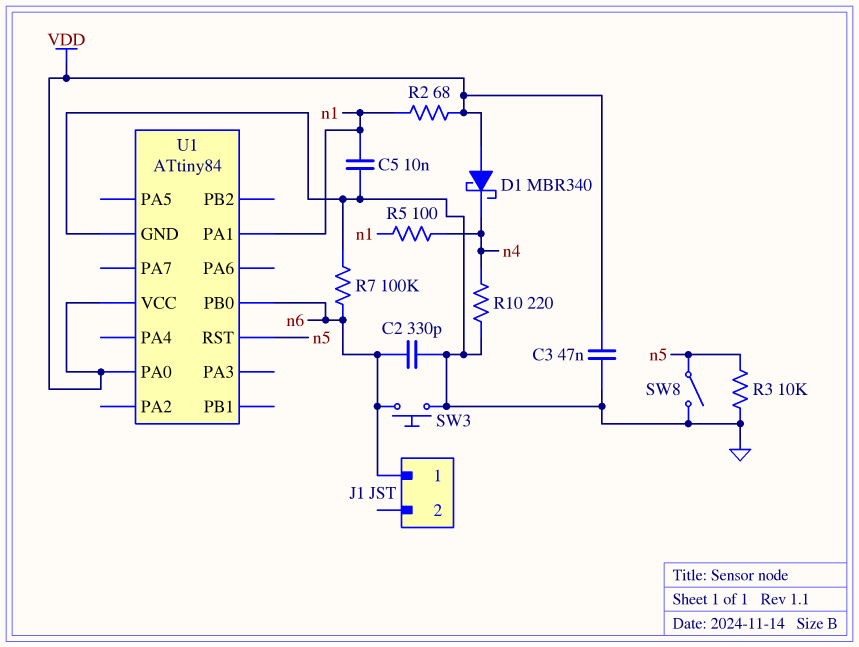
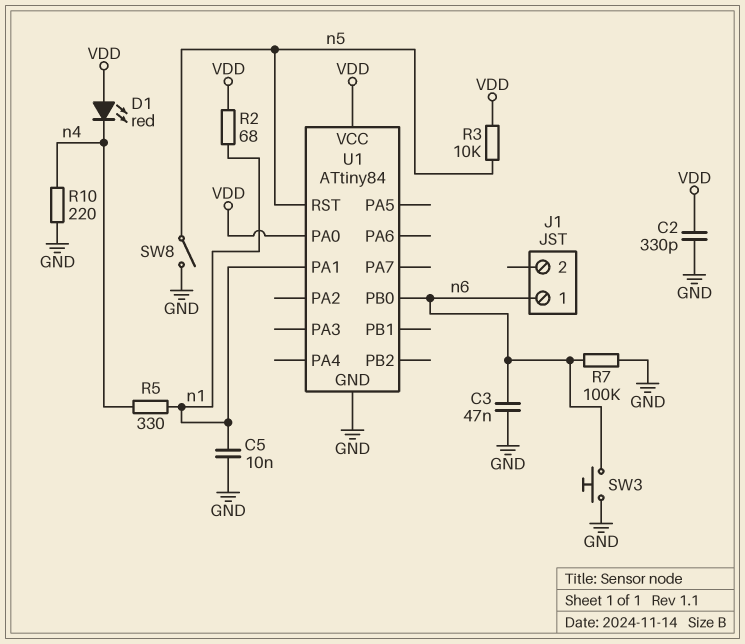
C2: 330pF (GND, n6) -> 330pF (GND, VDD)
C3: 47nF (GND, VDD) -> 47nF (GND, n6)
D1: schottky MBR340 (A VDD, K n4) -> LED red (A VDD, K n4)
R3: 10k (GND, n5) -> 10k (VDD, n5)
R5: 100 (n1, n4) -> 330 (n1, n4)

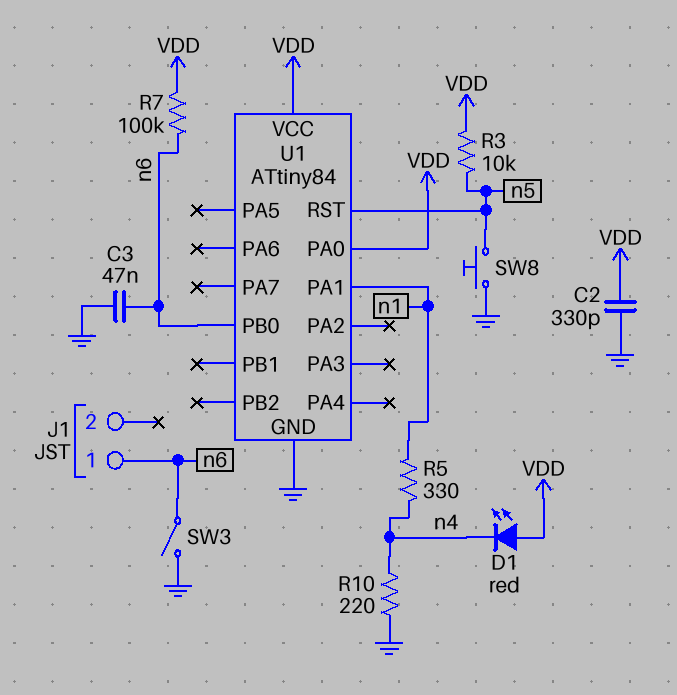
C5: 10nF (GND, n1) -> none
R2: 68 (VDD, n1) -> none
R7: 100k (GND, n6) -> 100k (VDD, n6)
SW3: button (GND, n6) -> switch (GND, n6)
SW8: switch (GND, n5) -> button (GND, n5)

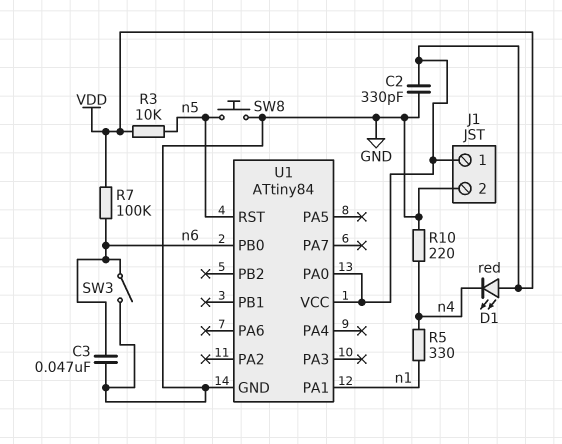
J1 pin 1: n6 -> VDD
J1 pin 2: none -> GND

